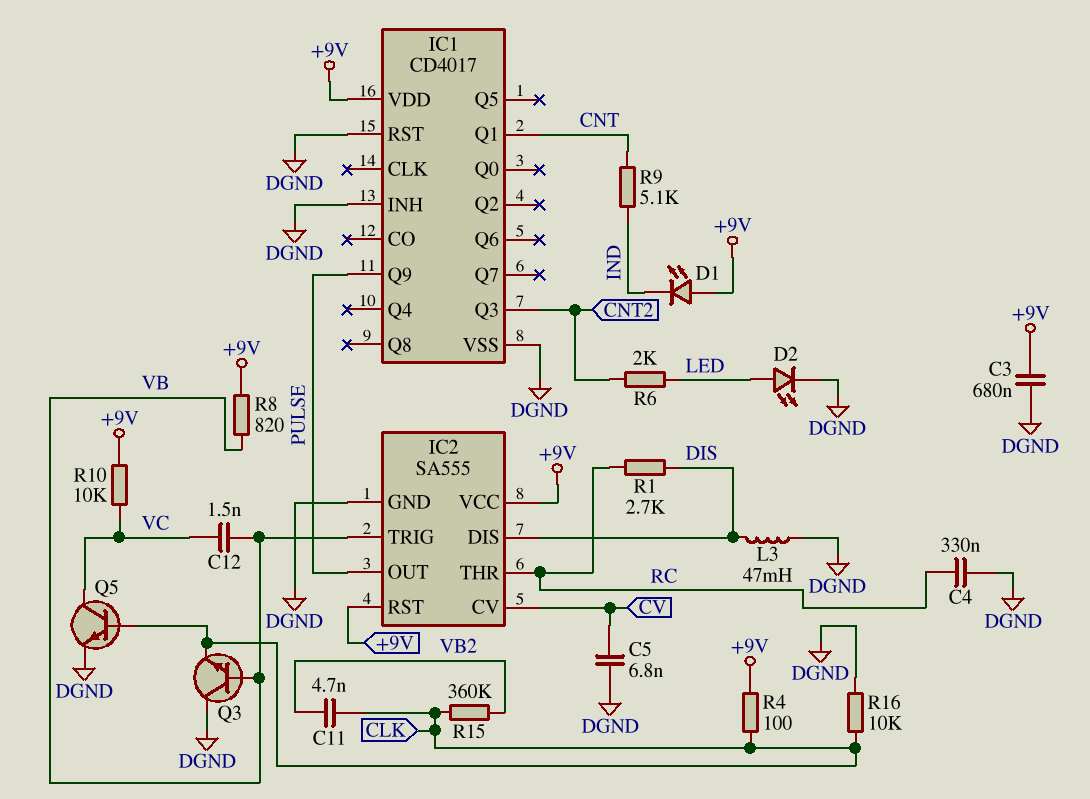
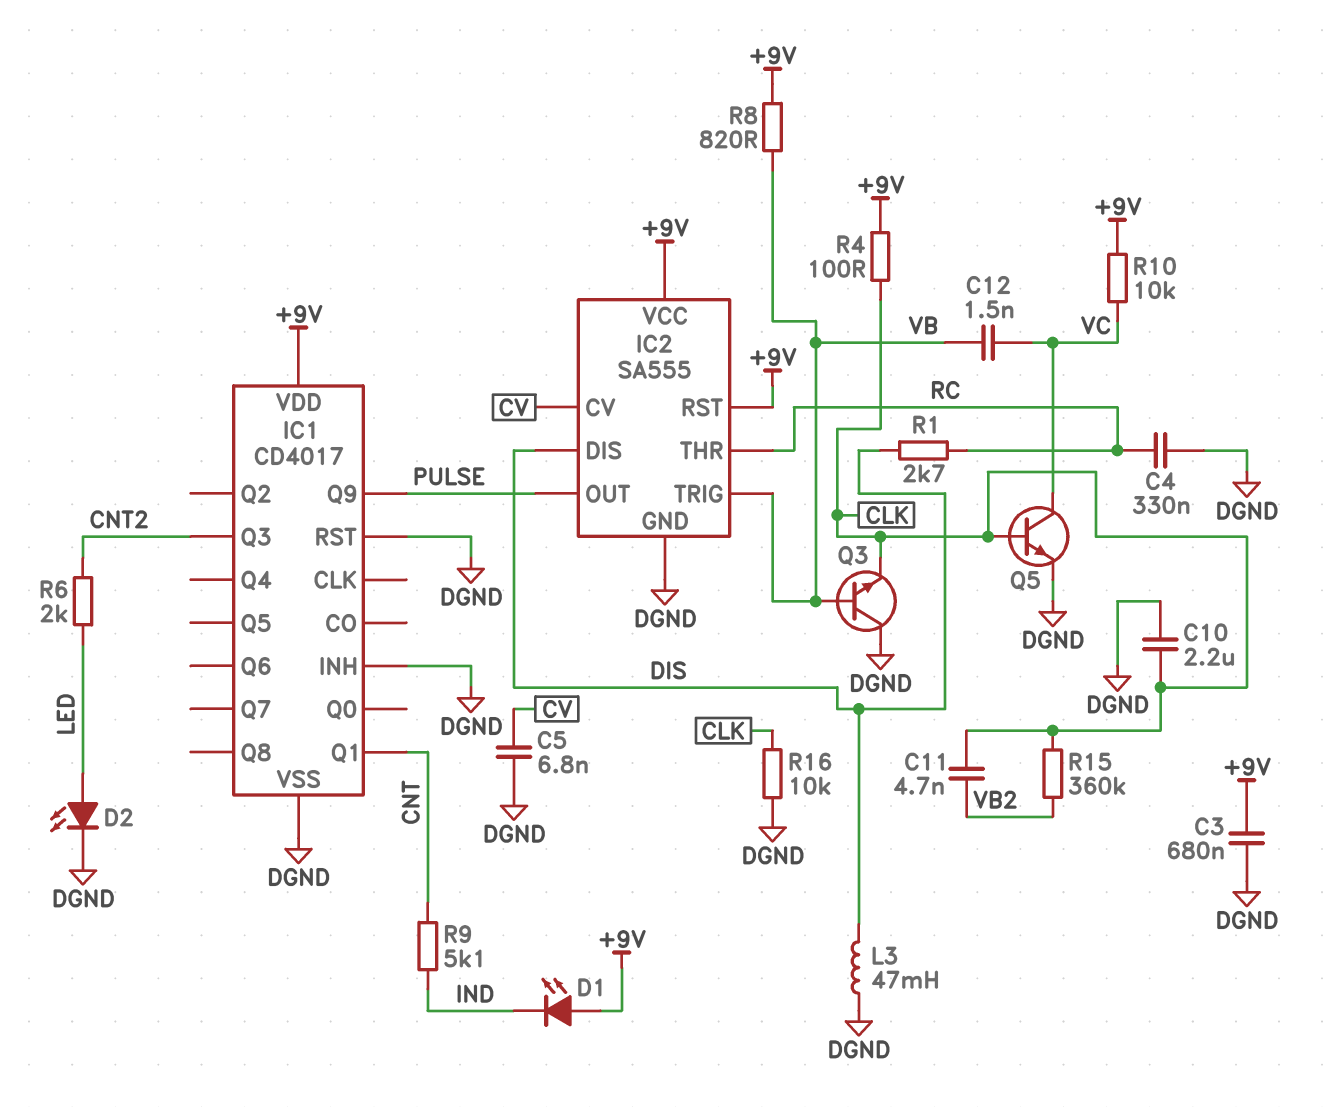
C10: none -> 2.2uF (CLK, DGND)

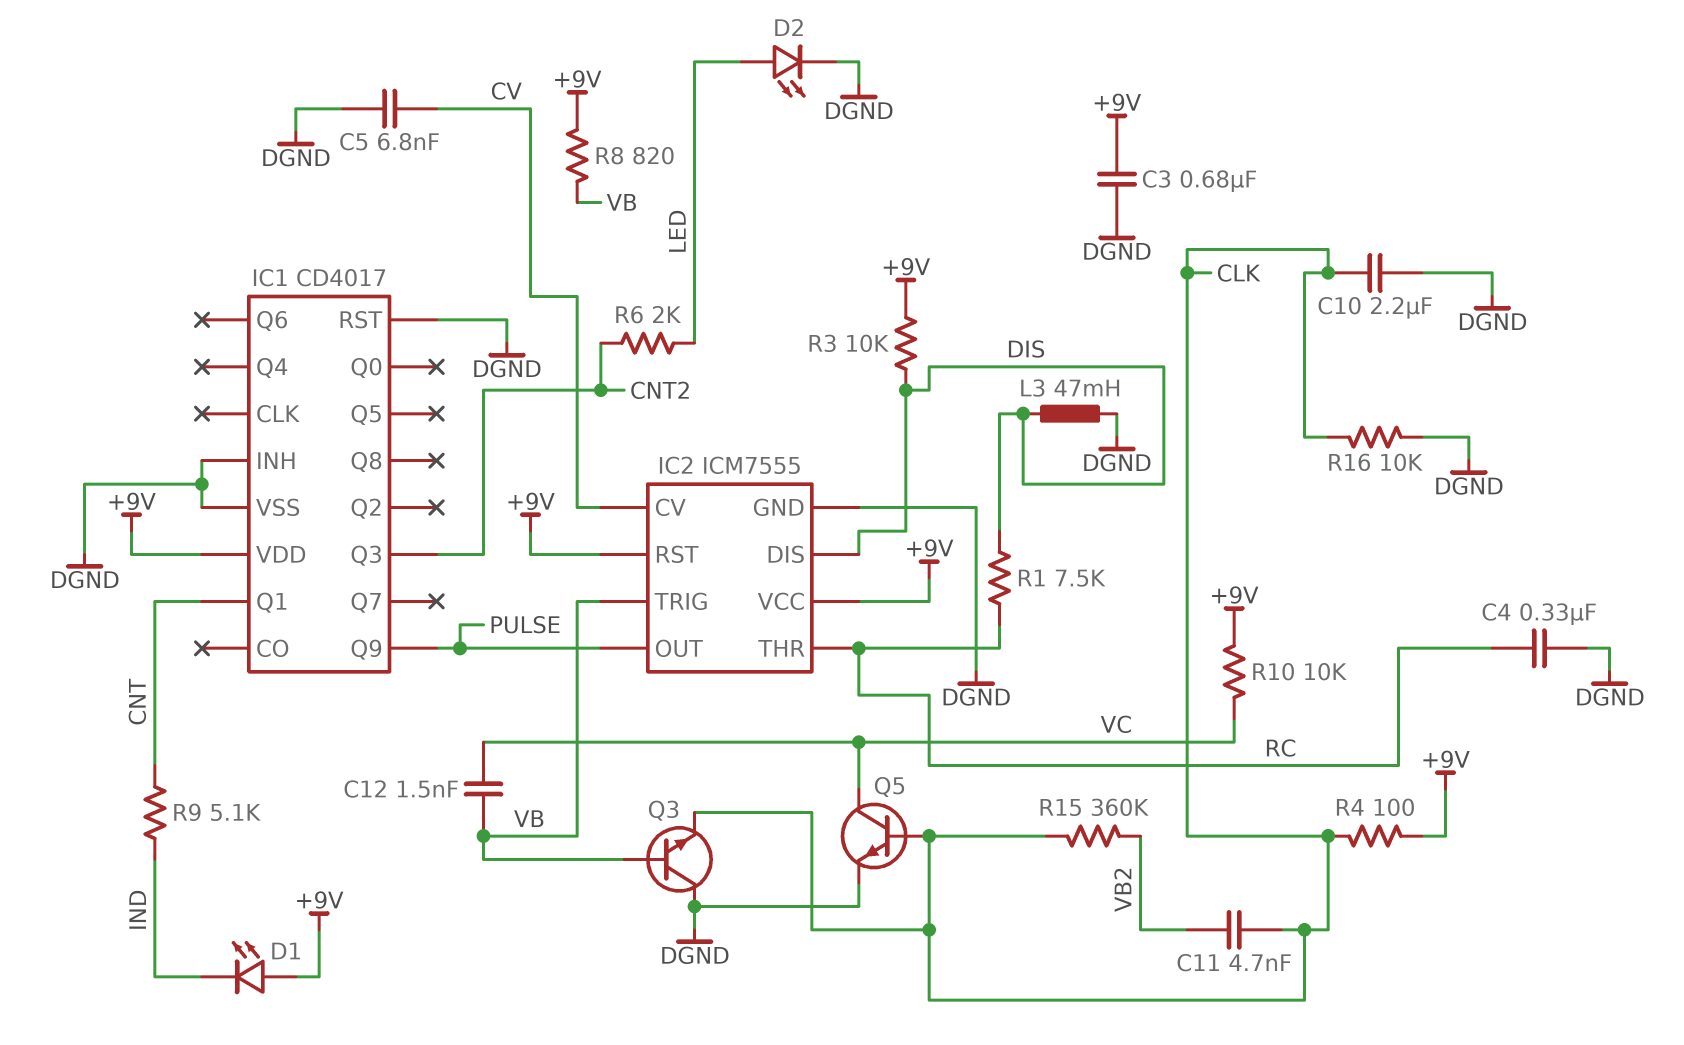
IC2: SA555 -> ICM7555
R1: 2.7k (DIS, RC) -> 7.5k (DIS, RC)
R3: none -> 10k (+9V, DIS)

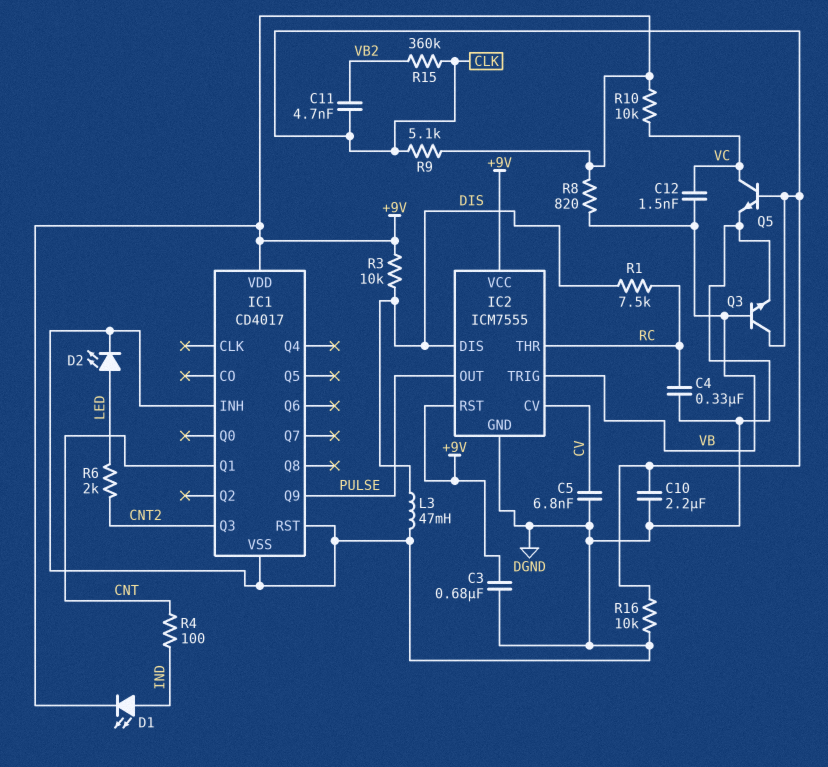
D1: LED (A +9V, K IND) -> LED (A IND, K +9V)
Q3: NPN (B VB, C DGND, E CLK) -> NPN (B VB, C CLK, E DGND)
R4: 100 (+9V, CLK) -> 100 (CNT, IND)
R9: 5.1k (CNT, IND) -> 5.1k (+9V, CLK)

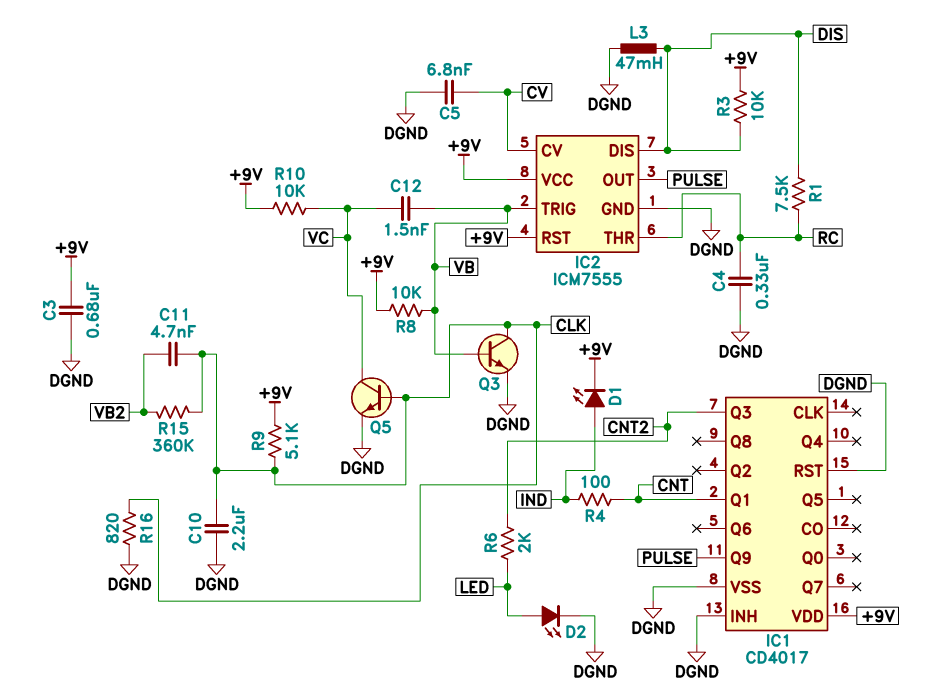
R8: 820 (+9V, VB) -> 10k (+9V, VB)
R16: 10k (CLK, DGND) -> 820 (CLK, DGND)

